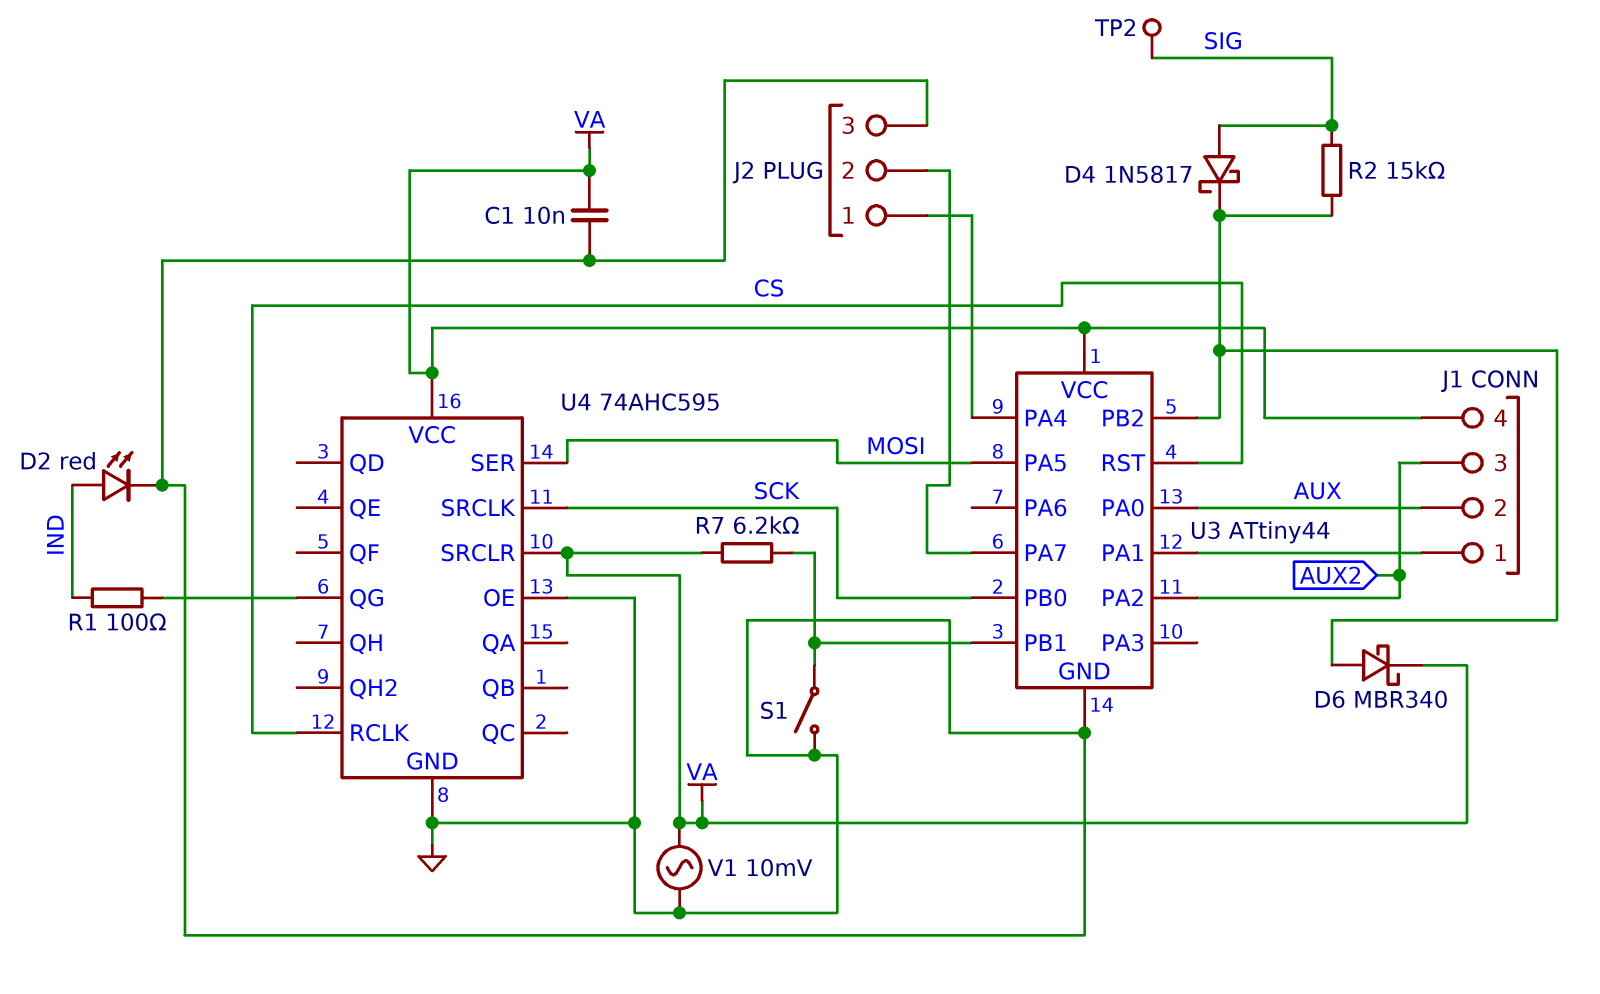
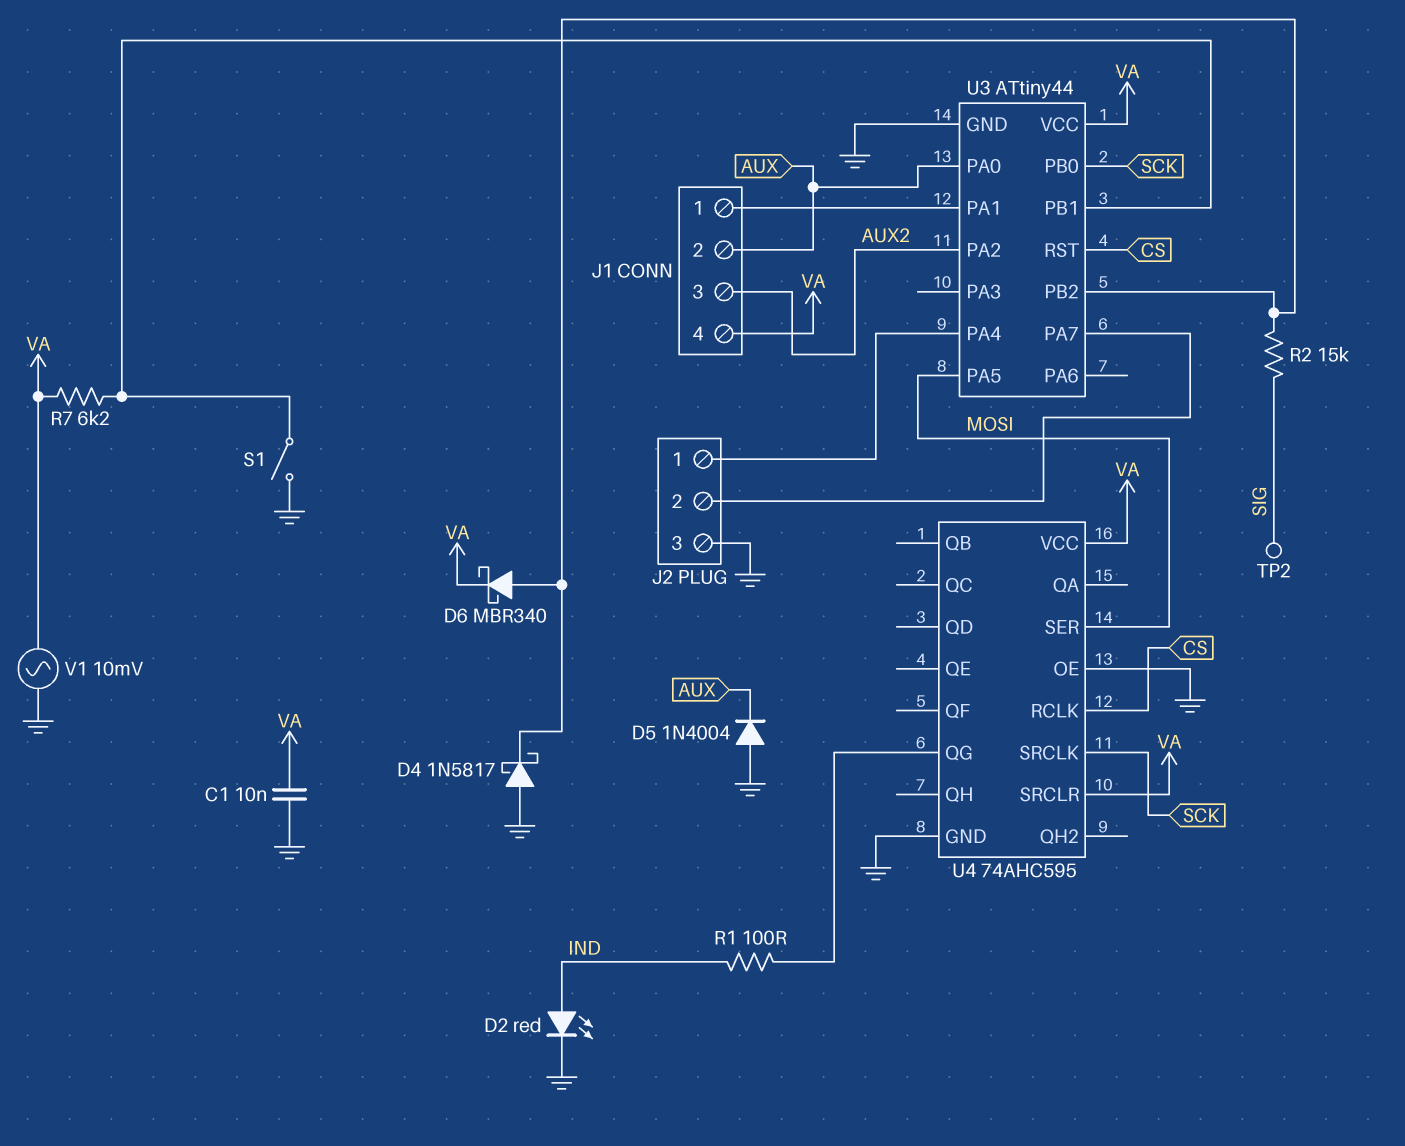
D4: schottky 1N5817 (A SIG, K U3/PB2) -> schottky 1N5817 (A GND, K U3/PB2)
D5: none -> diode 1N4004 (A GND, K AUX)

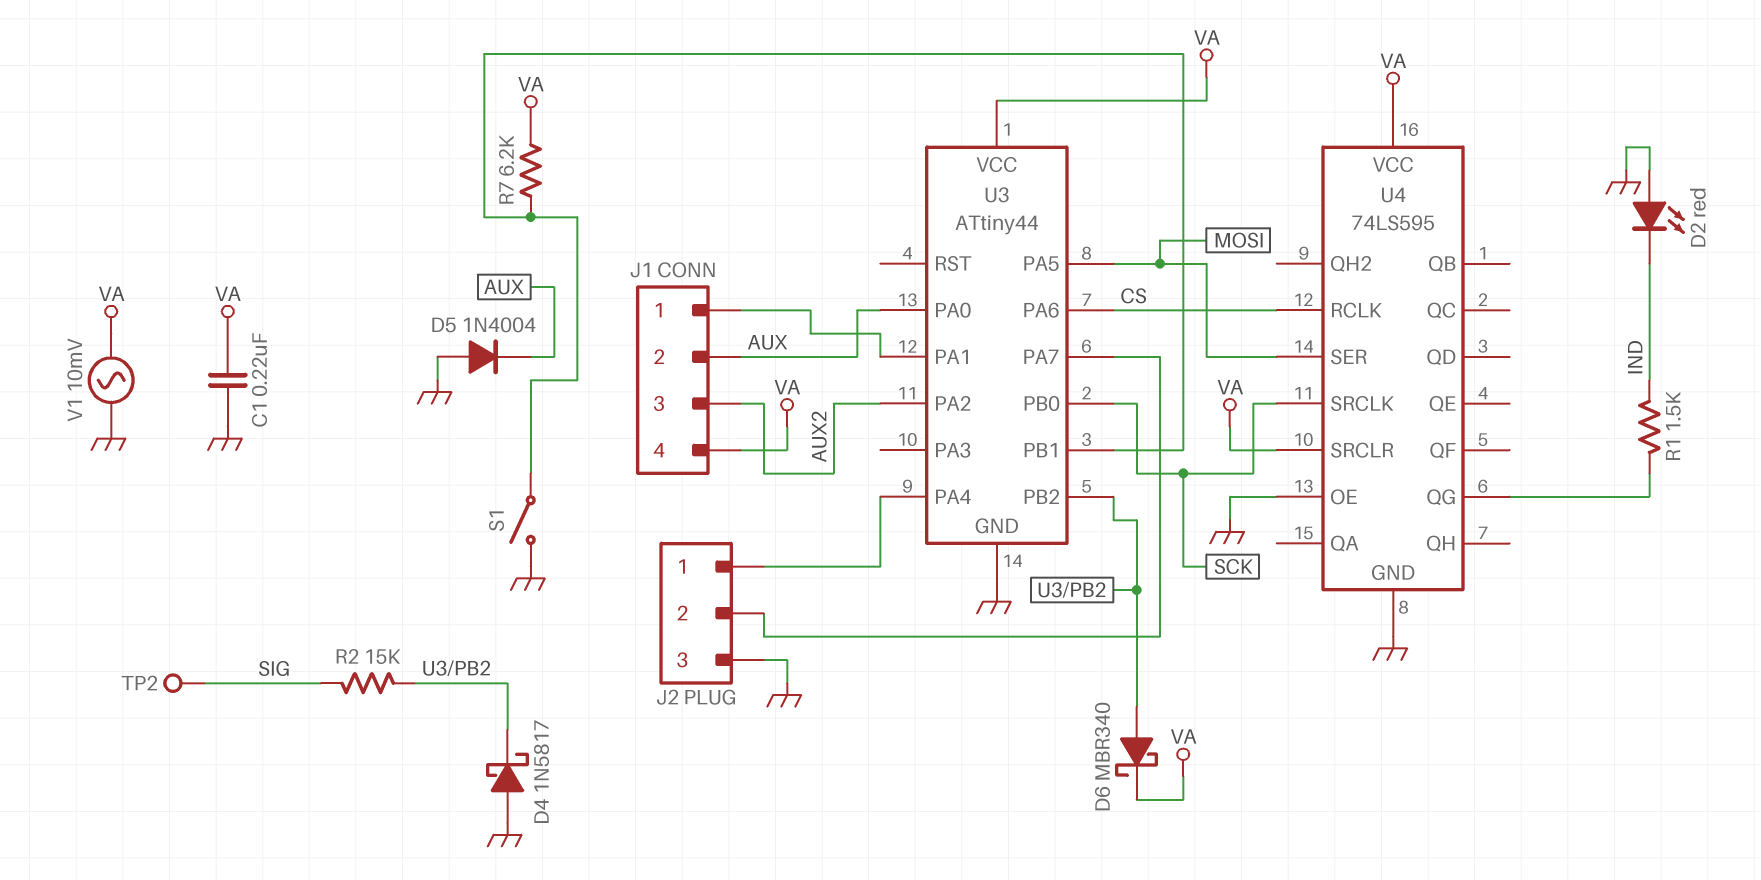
C1: 10nF (GND, VA) -> 220nF (GND, VA)
D2: LED red (A IND, K GND) -> LED red (A GND, K IND)
R1: 100 (IND, U4/QG) -> 1.5k (IND, U4/QG)
U3 pin PA6: none -> CS
U3 pin RST: CS -> none
U4: 74AHC595 -> 74LS595

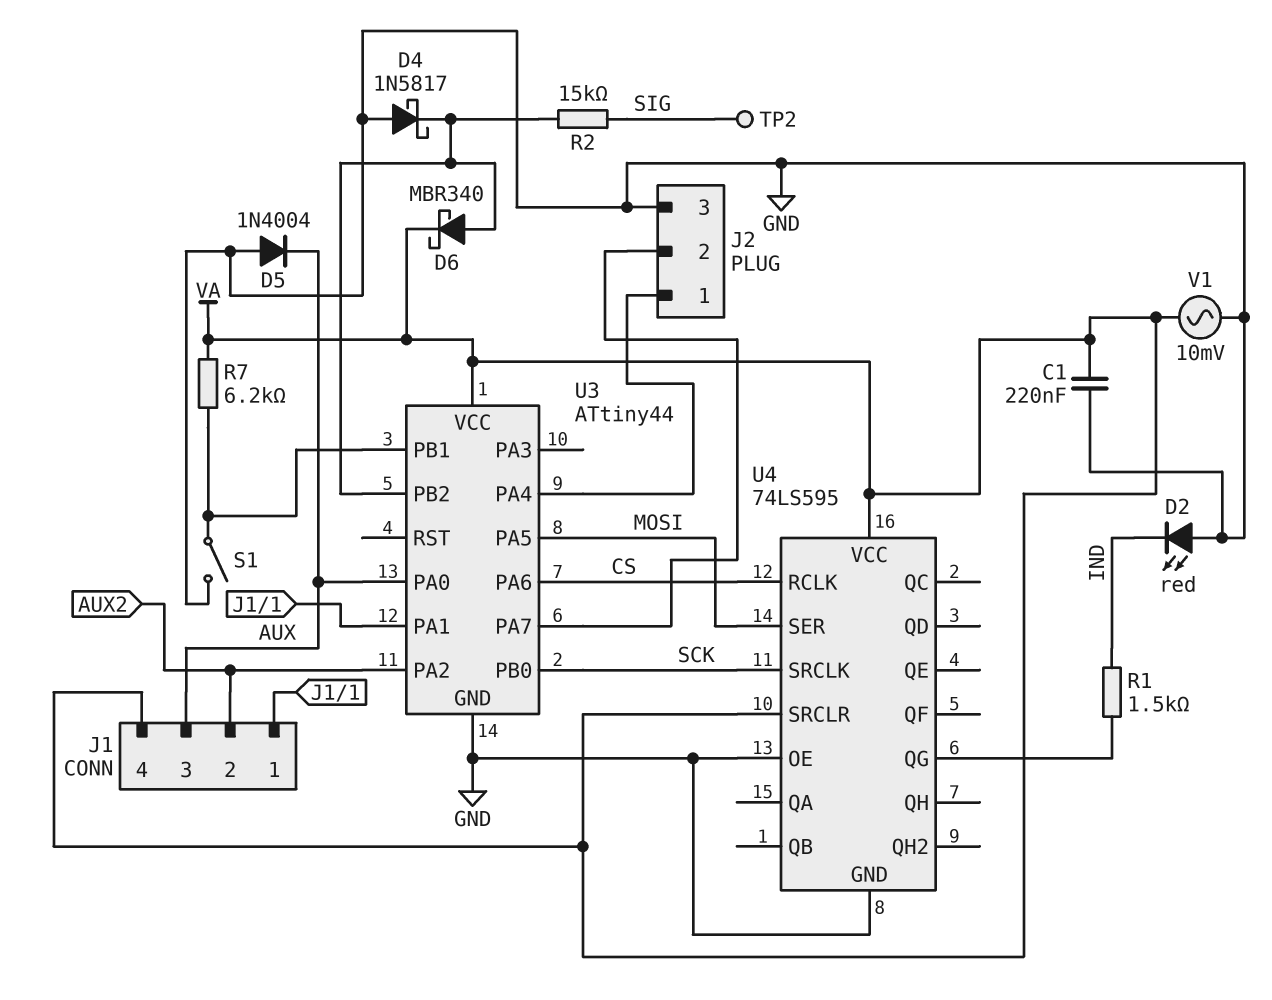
J1 pin 2: AUX -> AUX2
J1 pin 3: AUX2 -> AUX

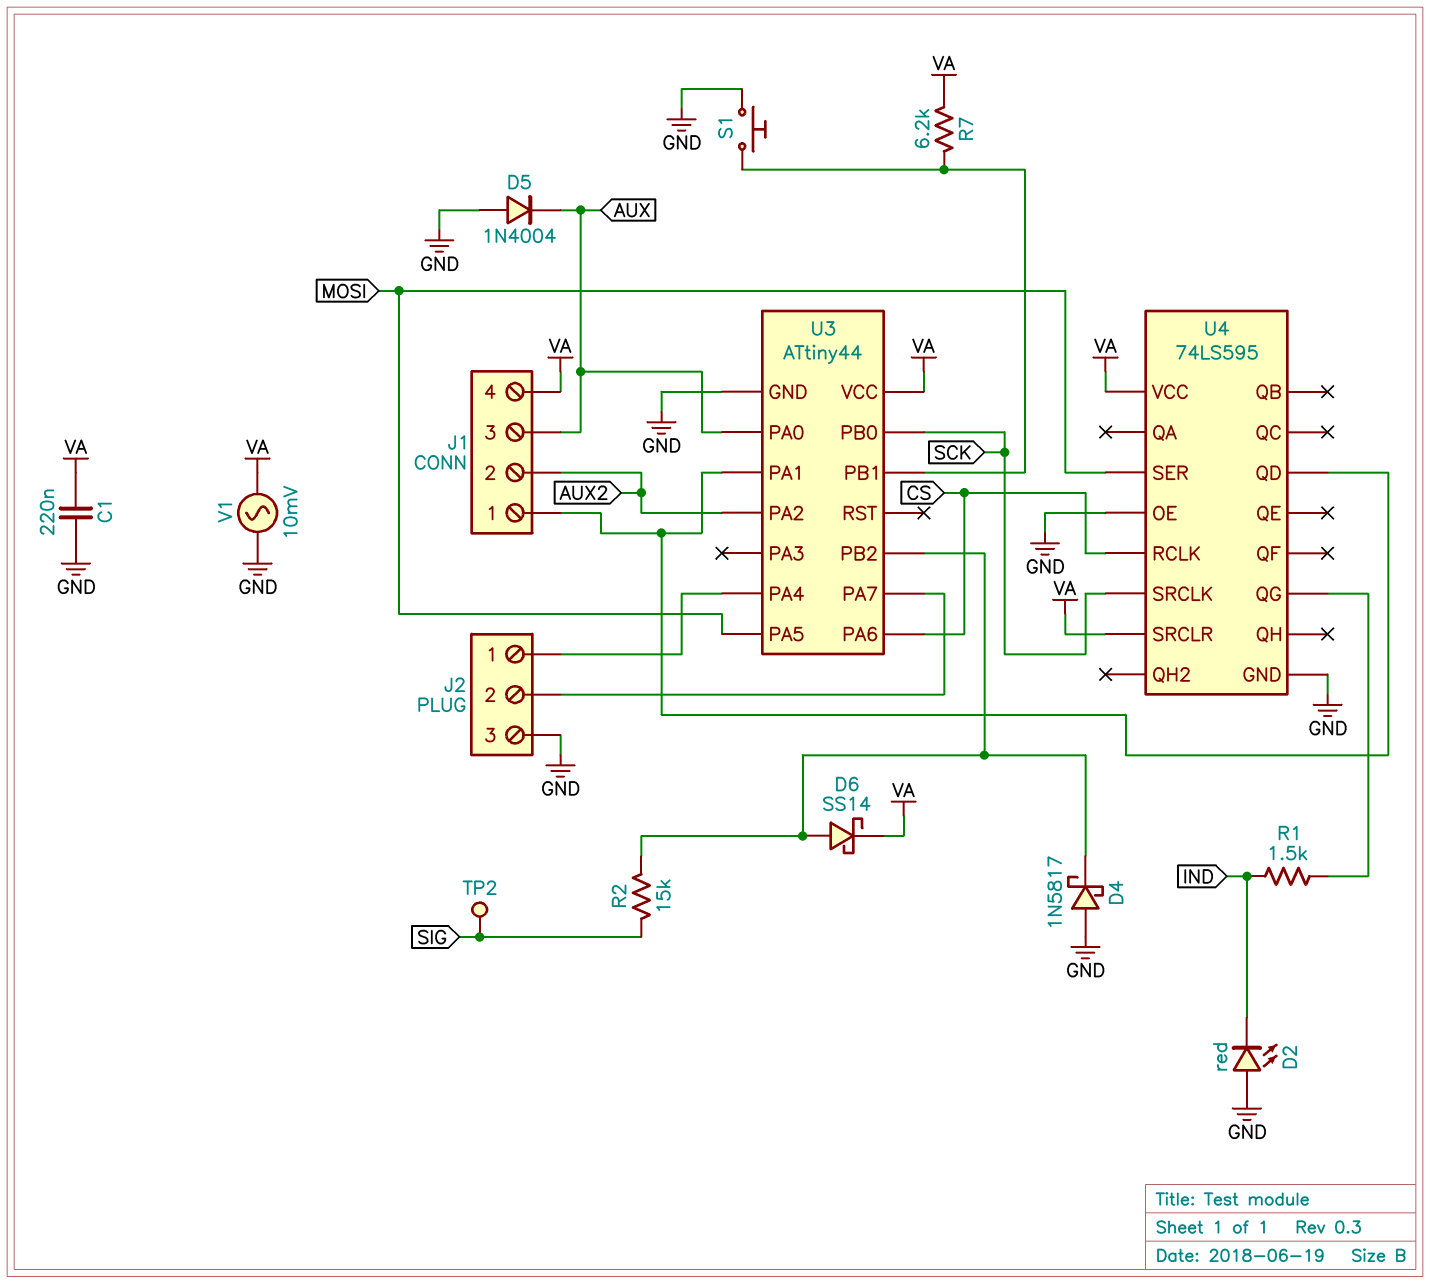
D6: schottky MBR340 (A U3/PB2, K VA) -> schottky SS14 (A U3/PB2, K VA)
S1: switch (GND, U3/PB1) -> button (GND, U3/PB1)
U4 pin QD: none -> J1/1

